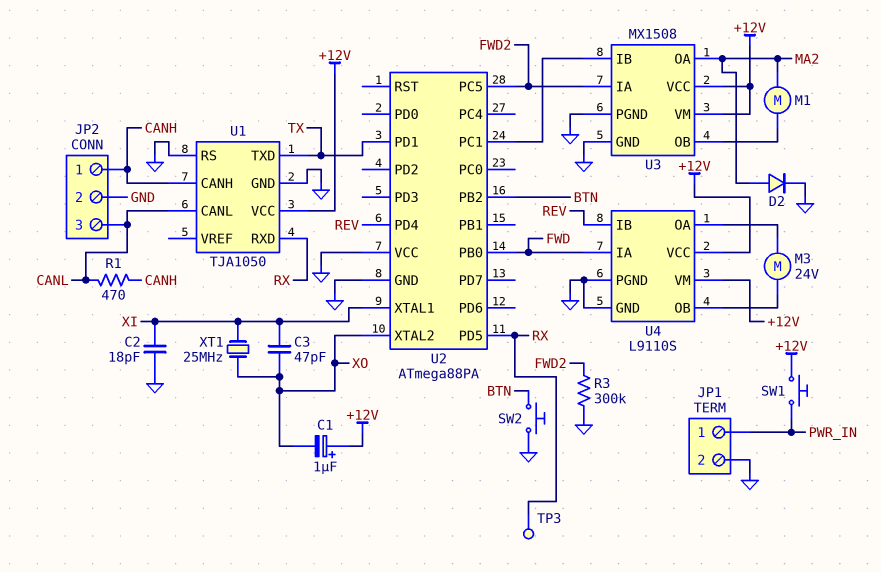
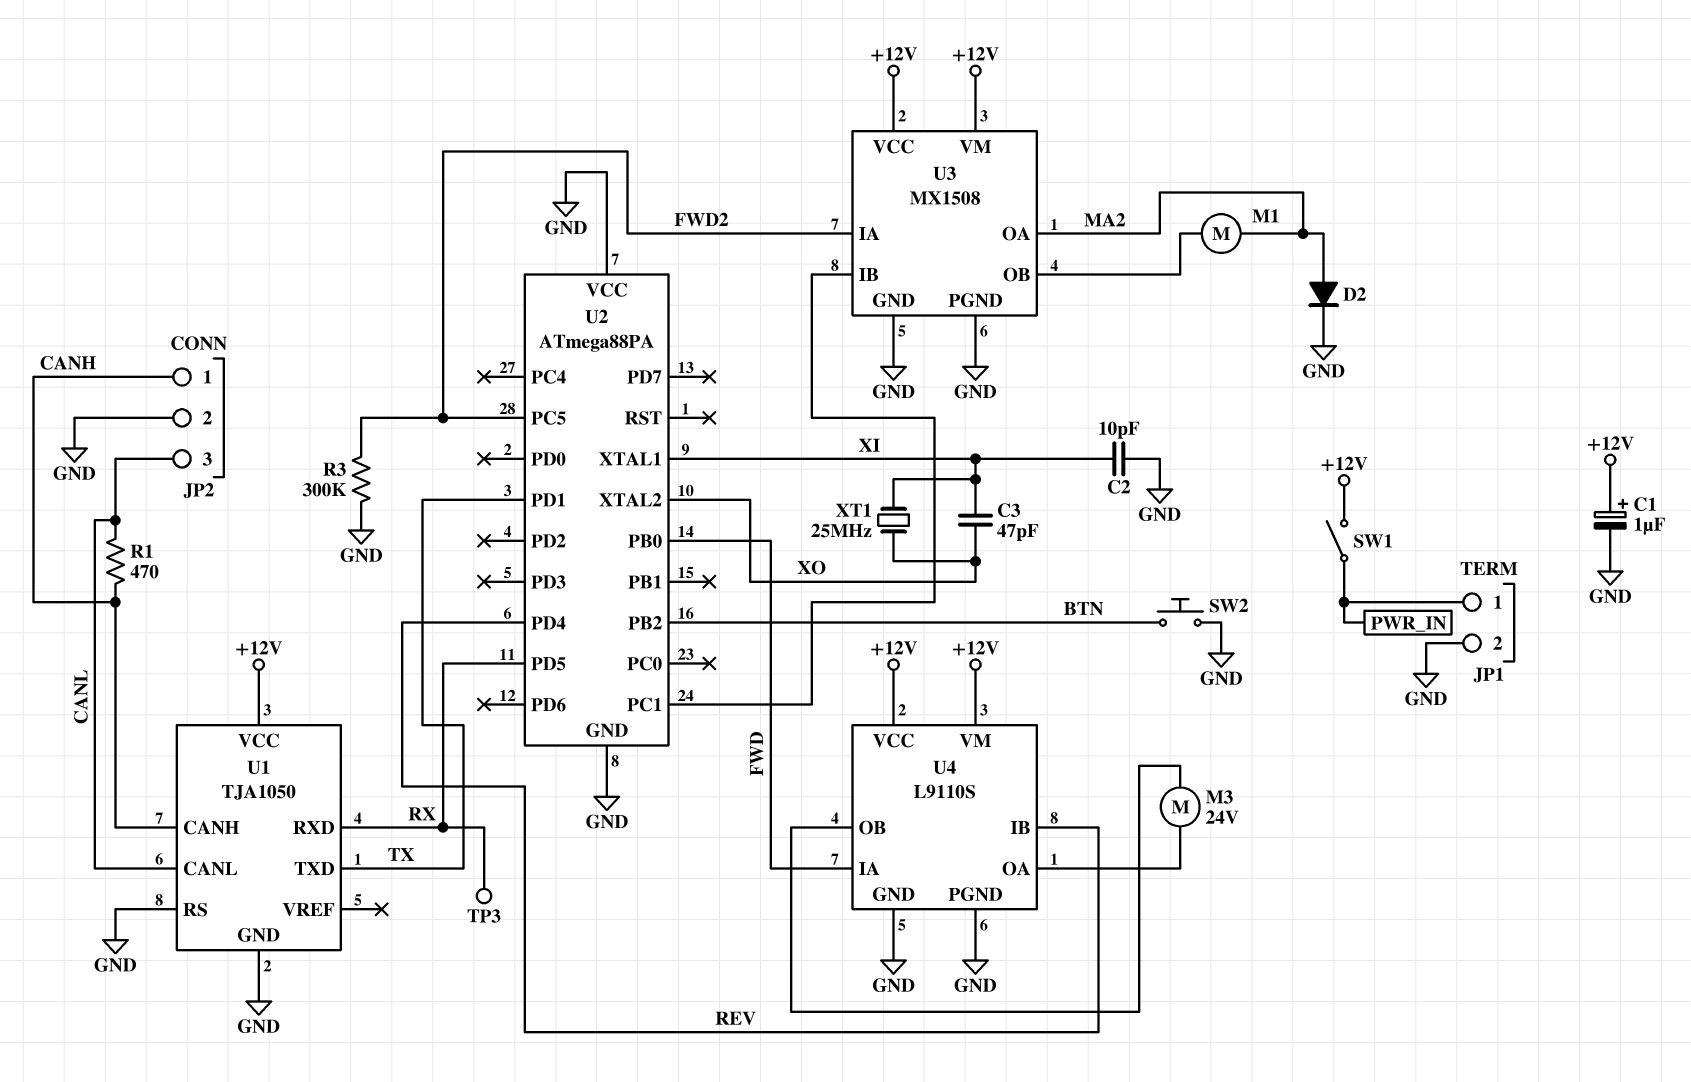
C1: 1uF (plus +12V, minus XO) -> 1uF (plus +12V, minus GND)
C2: 18pF (GND, XI) -> 10pF (GND, XI)
SW1: button (+12V, PWR_IN) -> switch (+12V, PWR_IN)

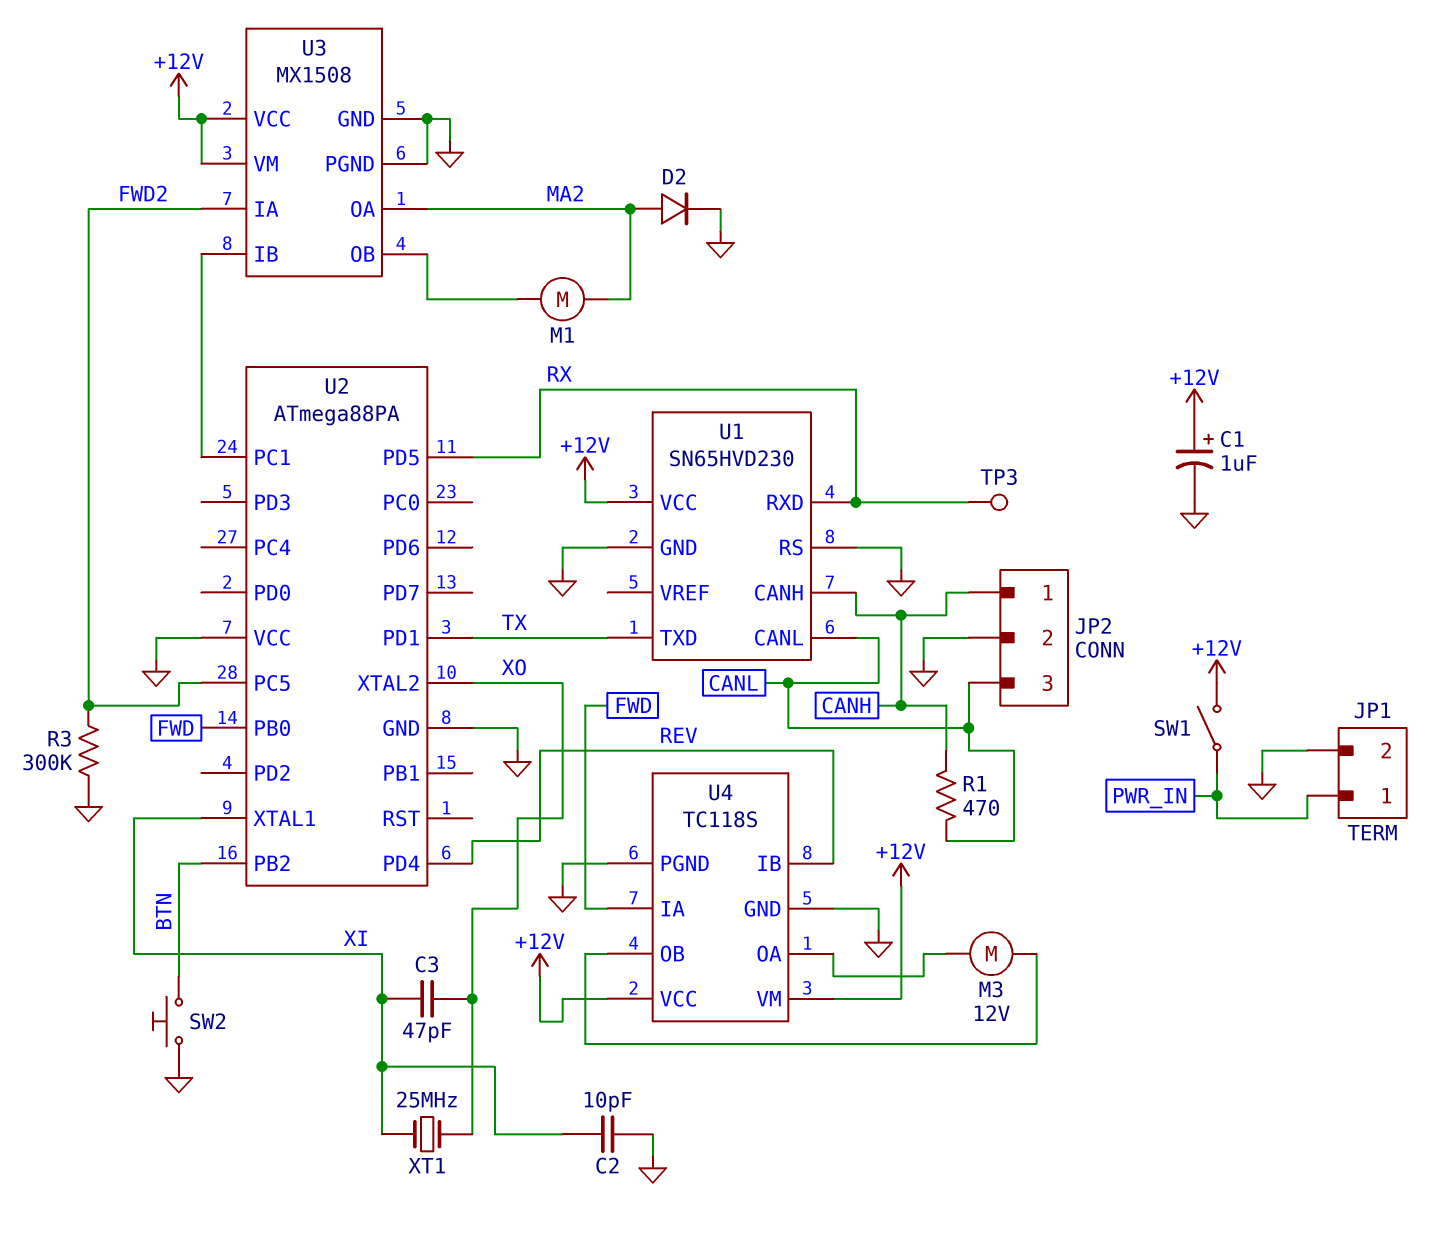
M3: motor 24V (U4/OA, U4/OB) -> motor 12V (U4/OA, U4/OB)
U1: TJA1050 -> SN65HVD230
U4: L9110S -> TC118S

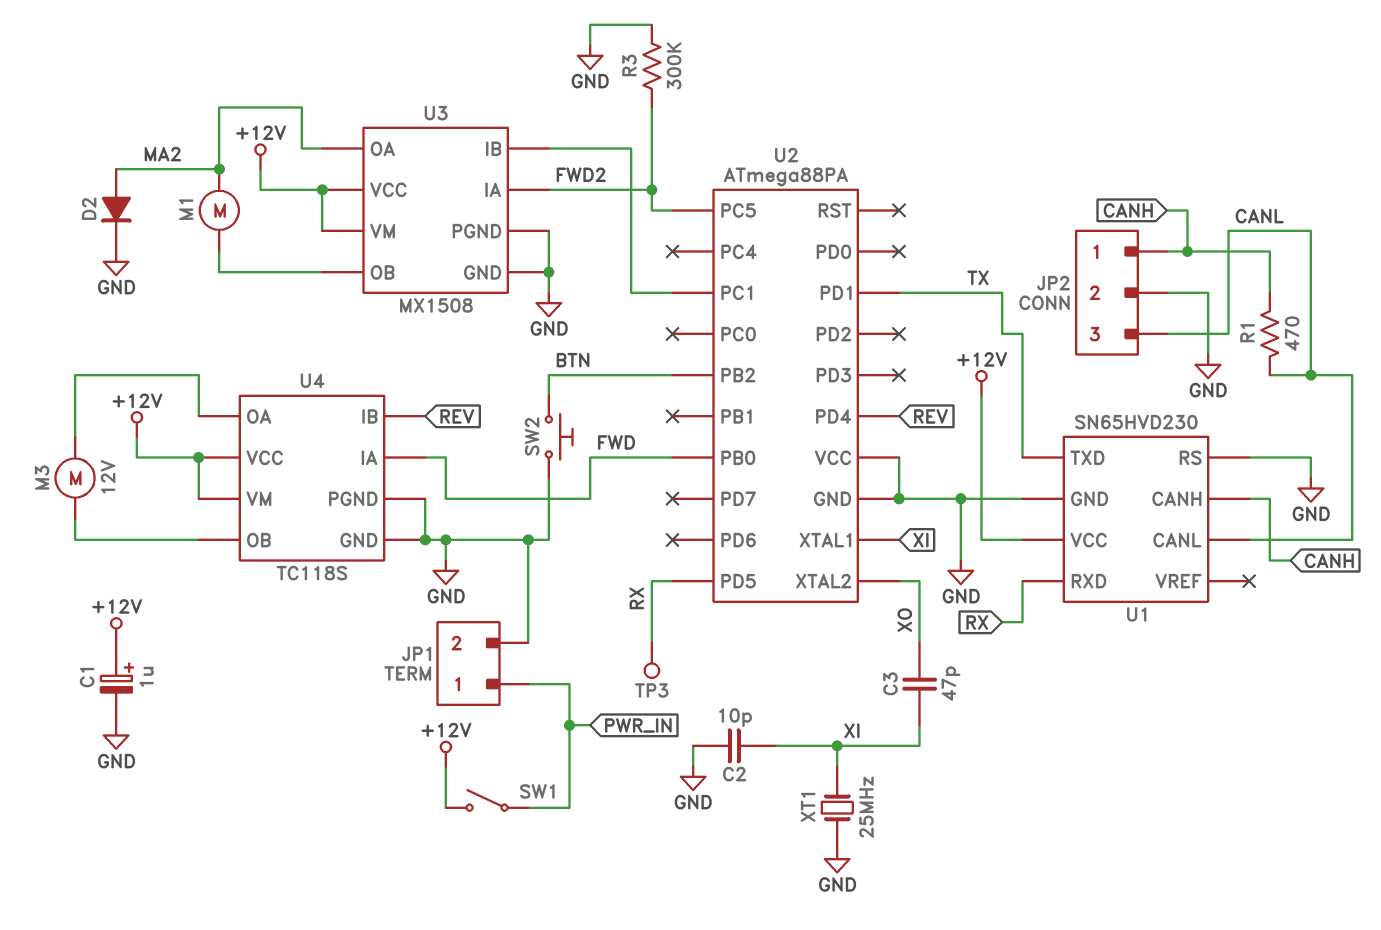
XT1: 25MHz (XI, XO) -> 25MHz (GND, XI)

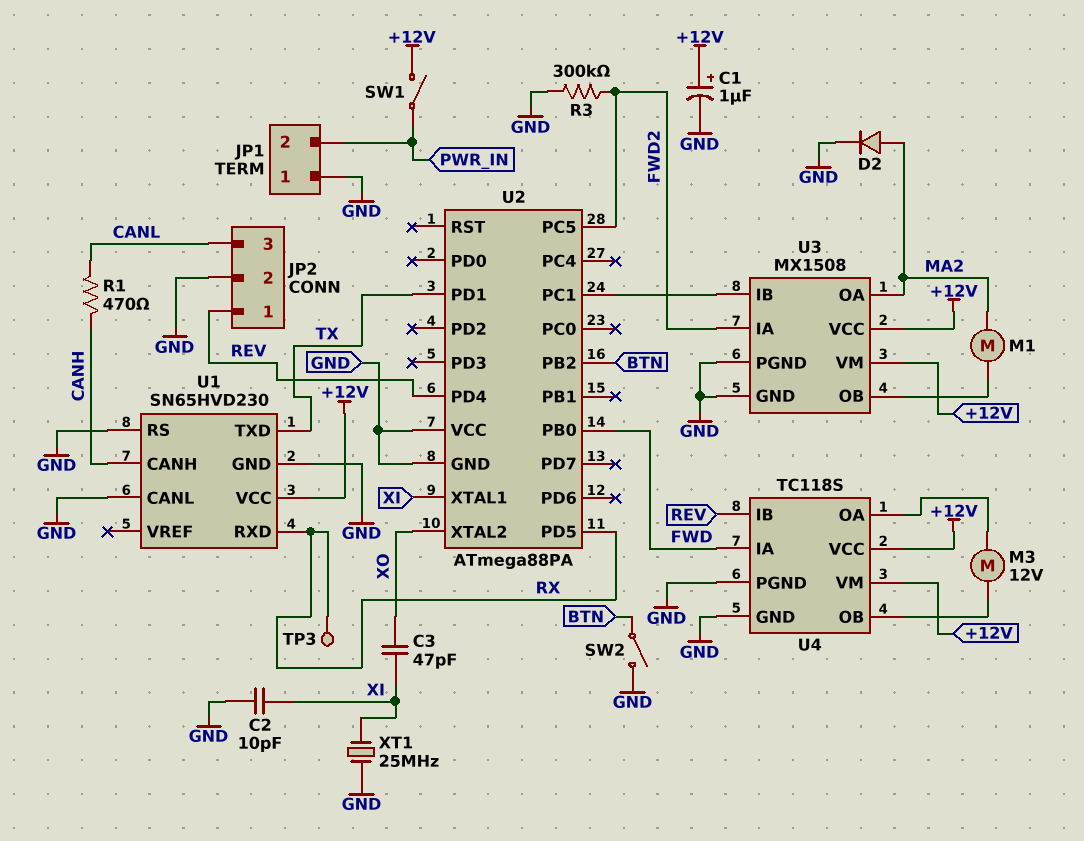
JP1 pin 1: PWR_IN -> GND
JP1 pin 2: GND -> PWR_IN
JP2 pin 1: CANH -> REV
SW2: button (BTN, GND) -> switch (BTN, GND)
U1 pin CANL: CANL -> GND

